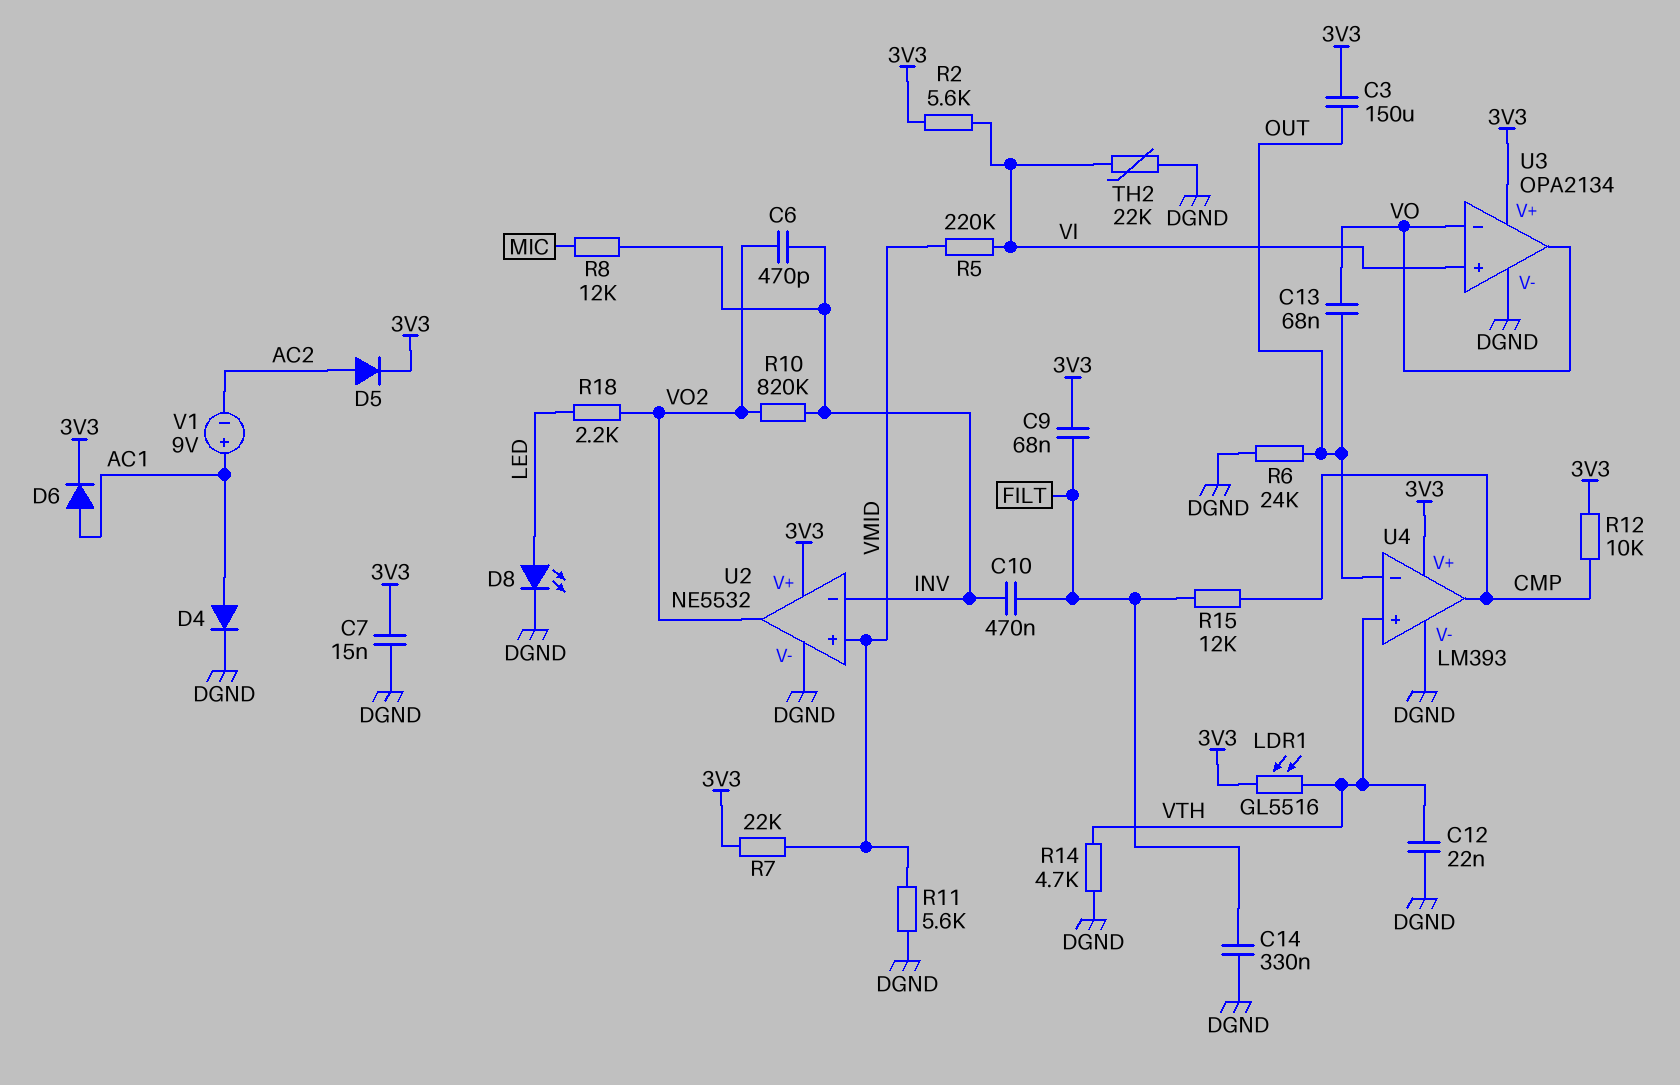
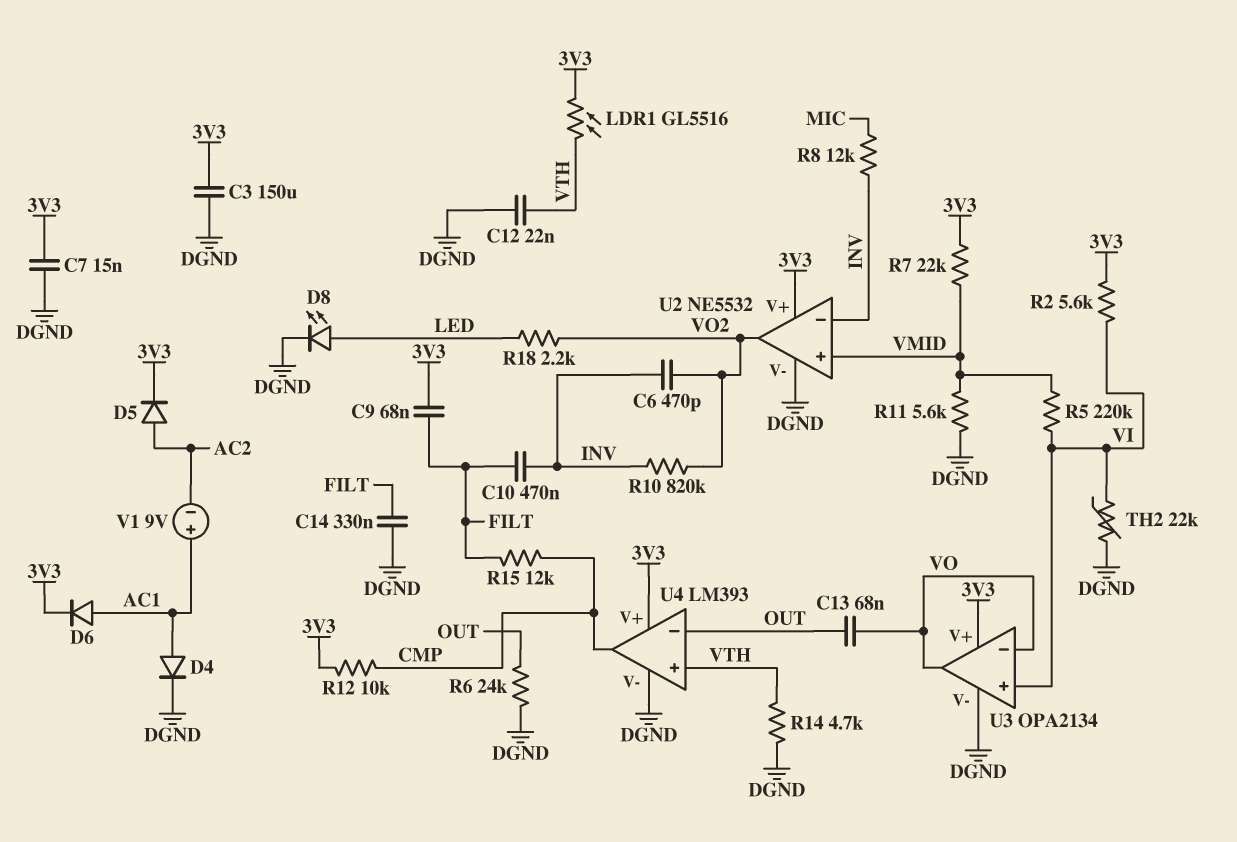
C3: 150uF (3V3, OUT) -> 150uF (3V3, DGND)

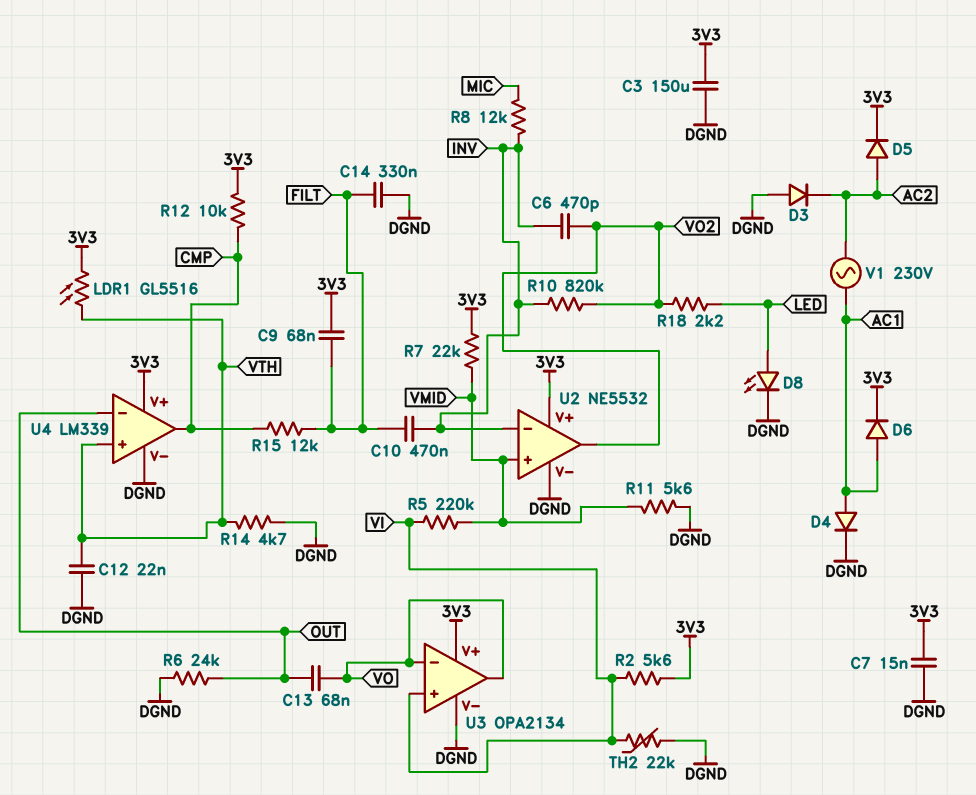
D3: none -> diode (A DGND, K AC2)
U4: LM393 -> LM339
V1: 9V (plus AC1, minus AC2) -> AC 230V (AC1, AC2)

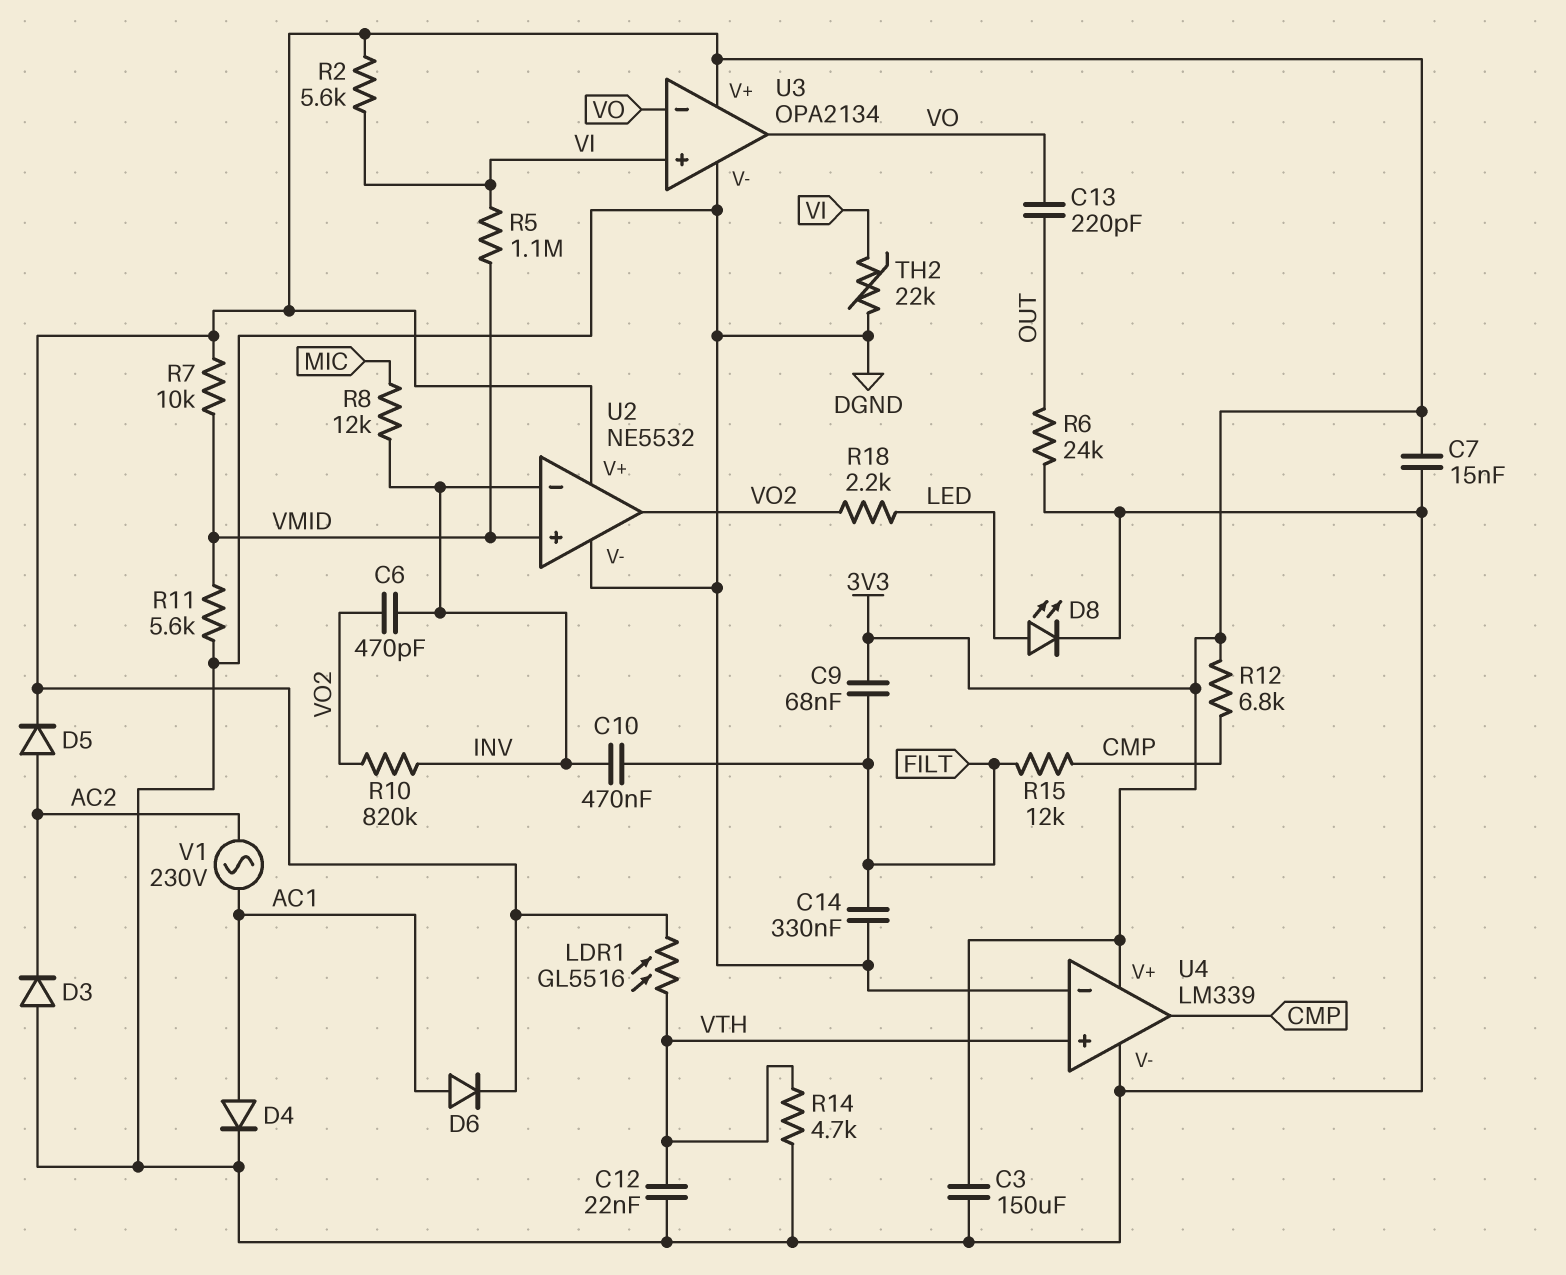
C13: 68nF (OUT, VO) -> 220pF (OUT, VO)
R5: 220k (VI, VMID) -> 1.1M (VI, VMID)
R7: 22k (3V3, VMID) -> 10k (3V3, VMID)
R12: 10k (3V3, CMP) -> 6.8k (3V3, CMP)
U4 pin in-: OUT -> DGND

